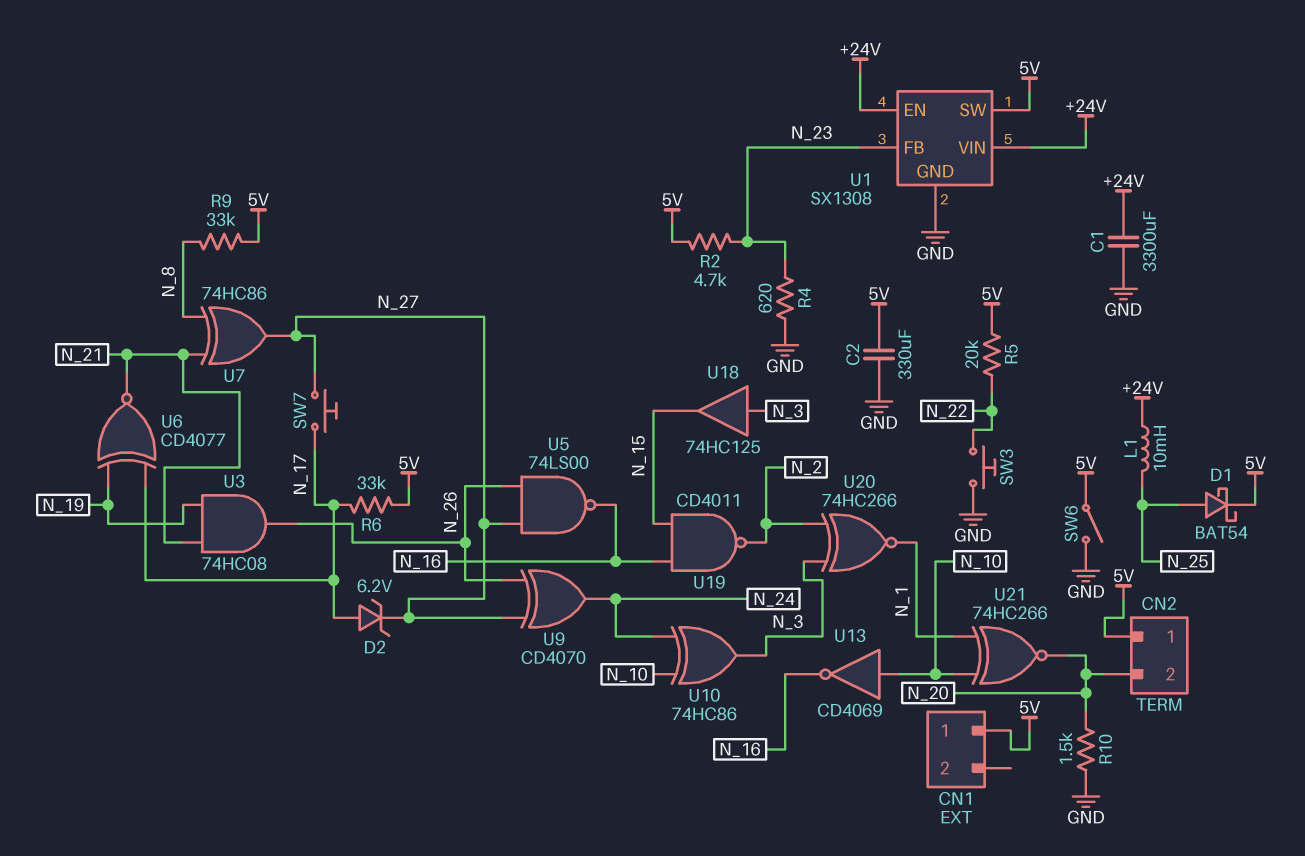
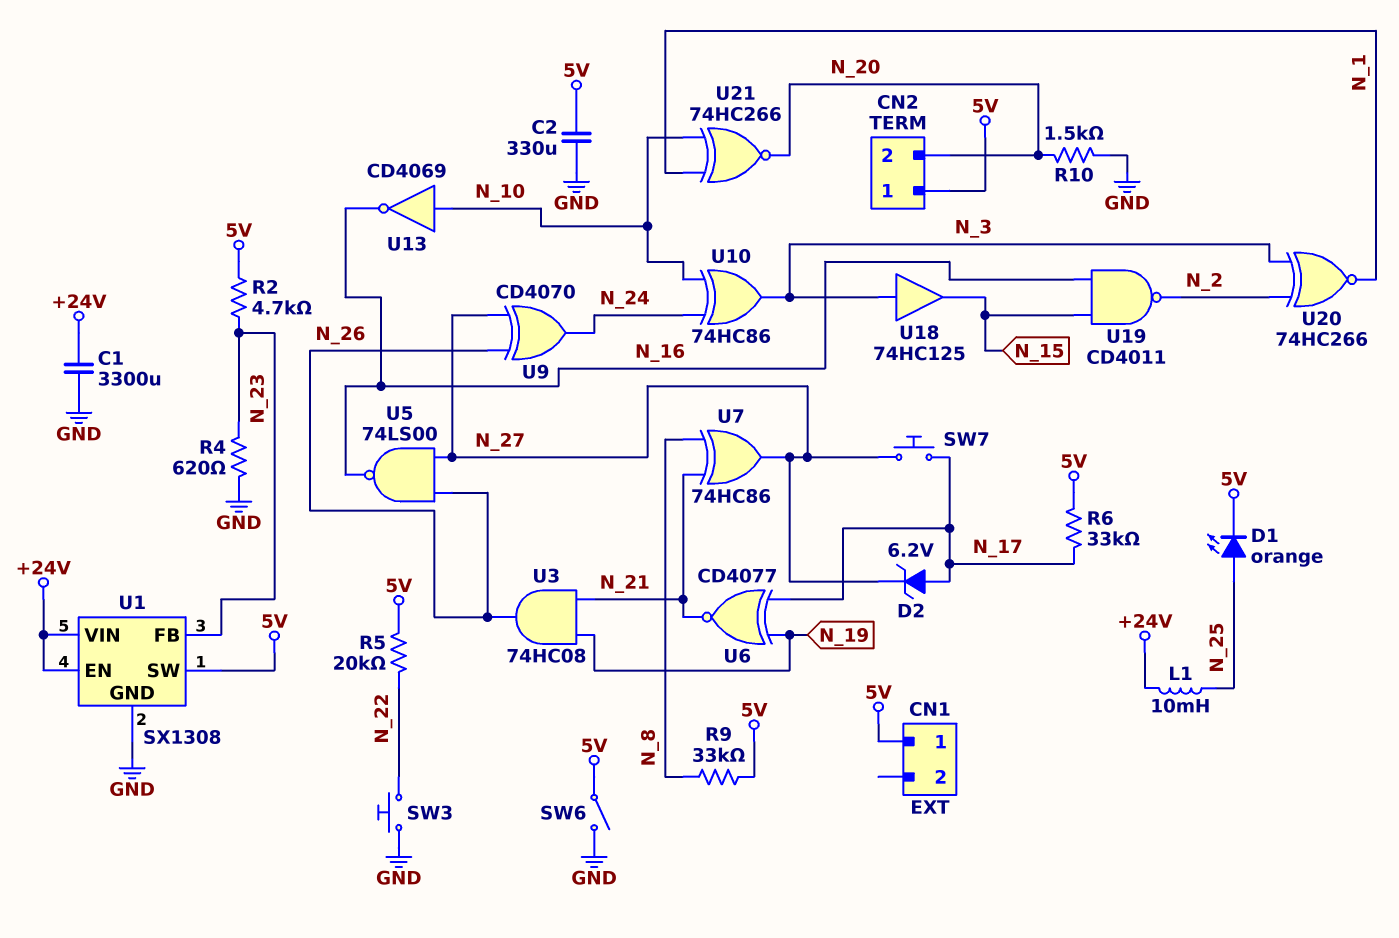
D1: schottky BAT54 (A N_25, K 5V) -> LED orange (A N_25, K 5V)

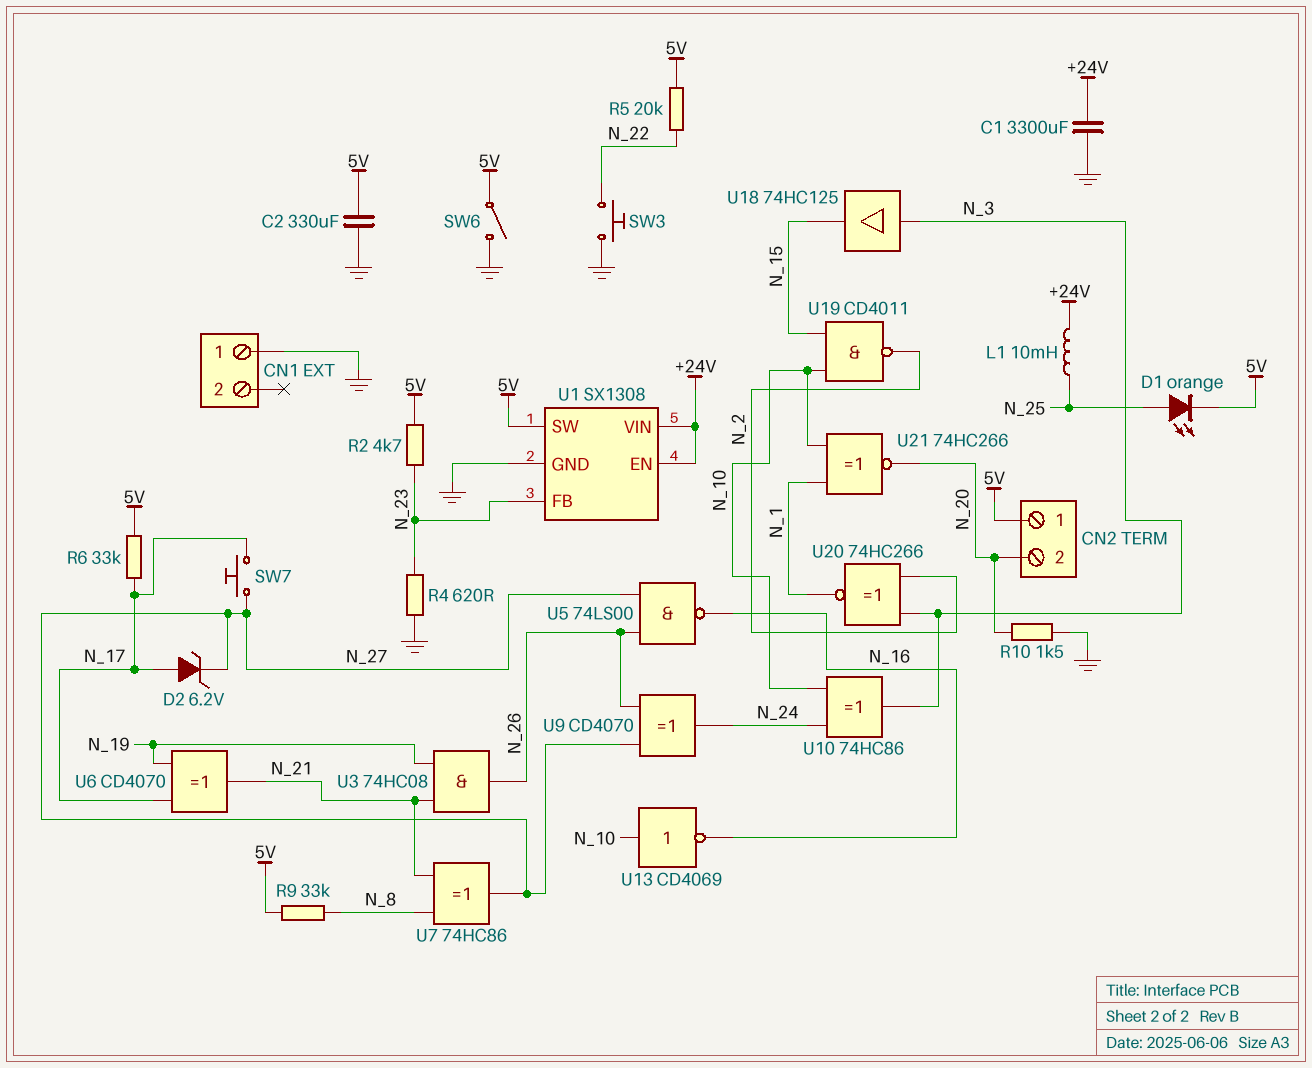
CN1 pin 1: 5V -> GND
U6: XNOR CD4077 (in N_17, in N_19, out N_21) -> XOR CD4070 (in N_17, in N_19, out N_21)
U19: NAND CD4011 (in N_15, in N_16, out N_2) -> NAND CD4011 (in N_10, in N_15, out N_2)

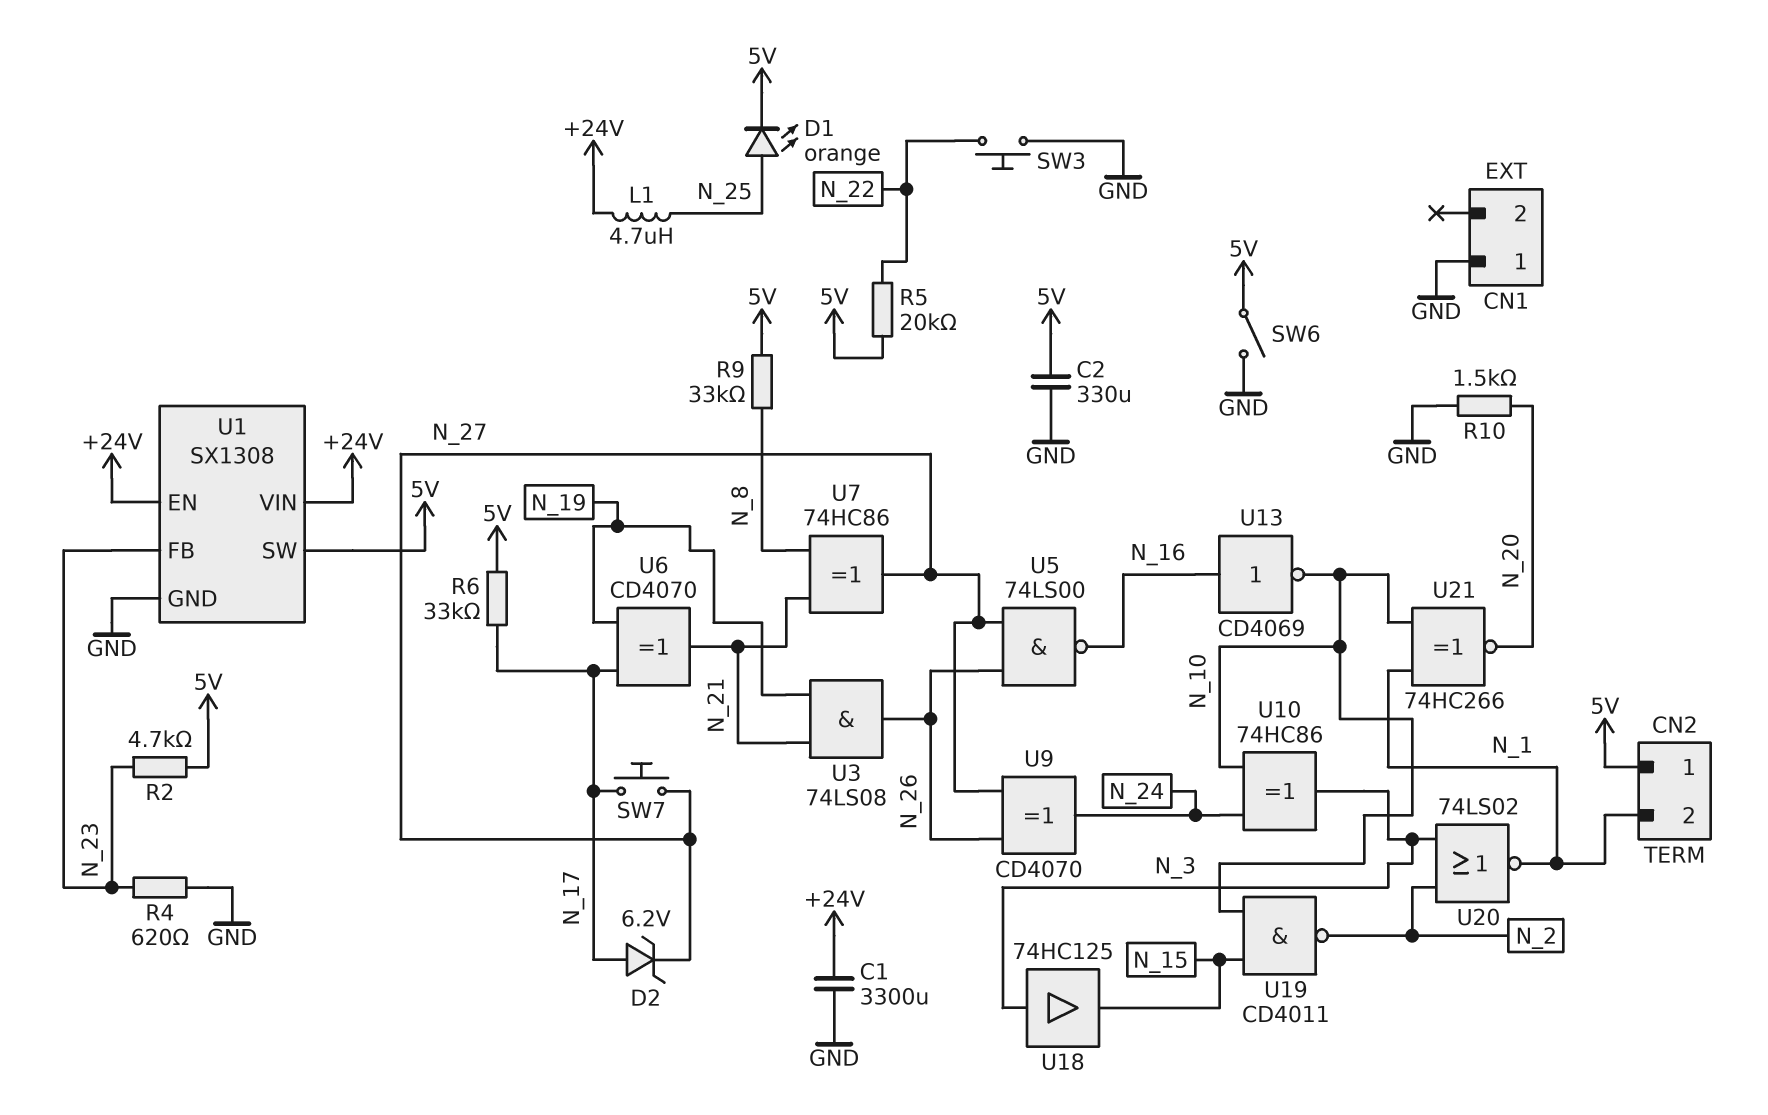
CN2 pin 2: N_20 -> N_1
L1: 10mH (+24V, N_25) -> 4.7uH (+24V, N_25)
U3: AND 74HC08 (in N_19, in N_21, out N_26) -> AND 74LS08 (in N_19, in N_21, out N_26)
U13: NOT CD4069 (in N_10, out N_16) -> NOT CD4069 (in N_16, out N_10)
U20: XNOR 74HC266 (in N_2, in N_3, out N_1) -> NOR 74LS02 (in N_2, in N_3, out N_1)

